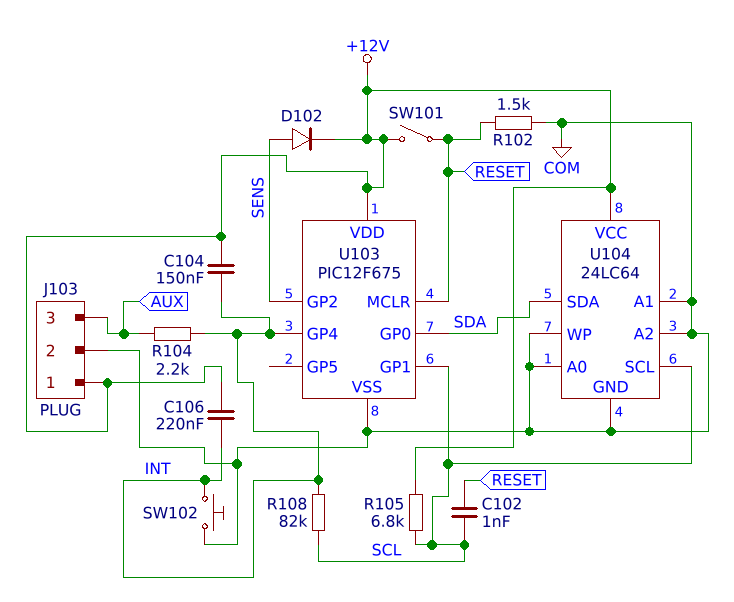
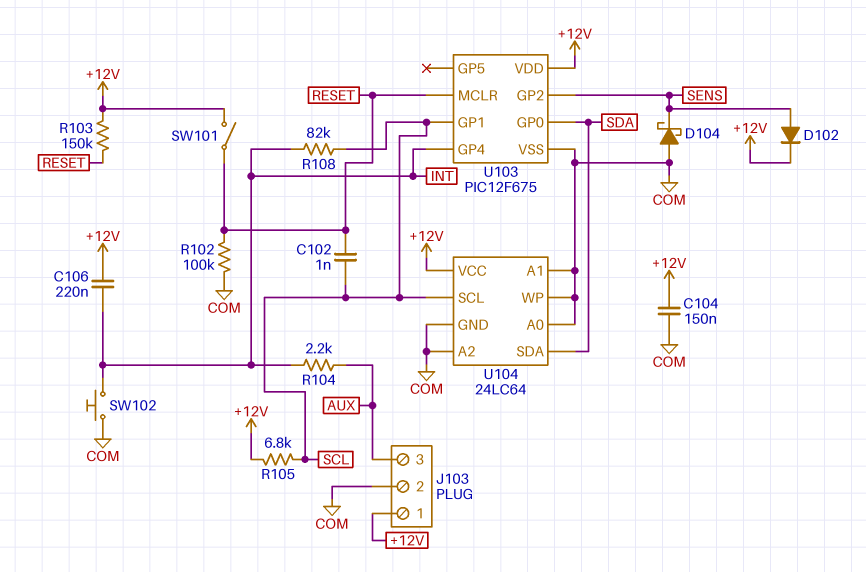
C104: 150nF (+12V, INT) -> 150nF (+12V, COM)
D104: none -> schottky (A COM, K SENS)
R102: 1.5k (COM, RESET) -> 100k (COM, RESET)
R103: none -> 150k (+12V, RESET)

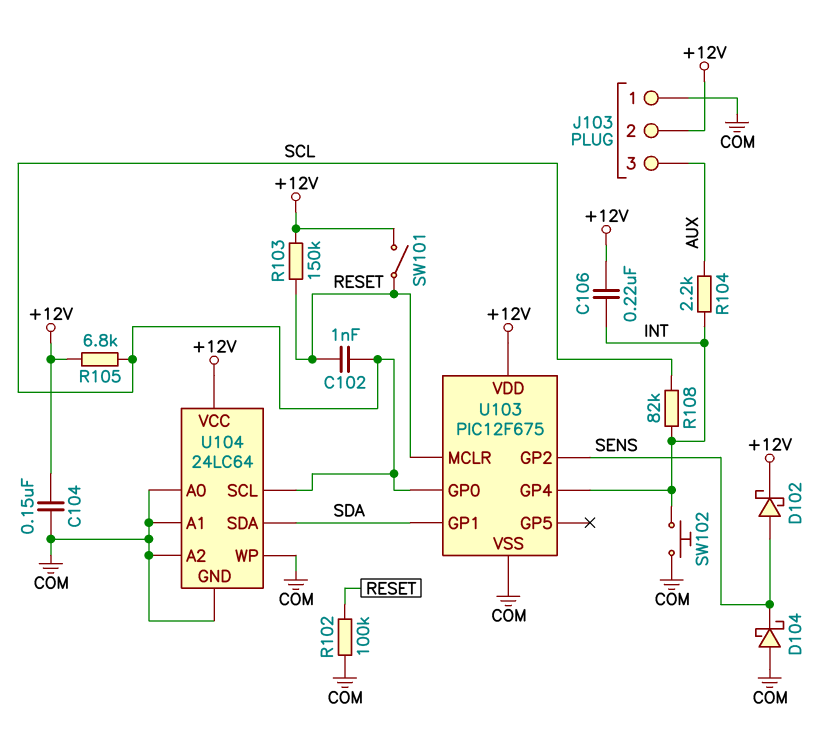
D102: diode (A SENS, K +12V) -> schottky (A SENS, K +12V)
J103 pin 1: +12V -> COM
J103 pin 2: COM -> +12V
U103 pin GP0: SDA -> SCL
U103 pin GP1: SCL -> SDA

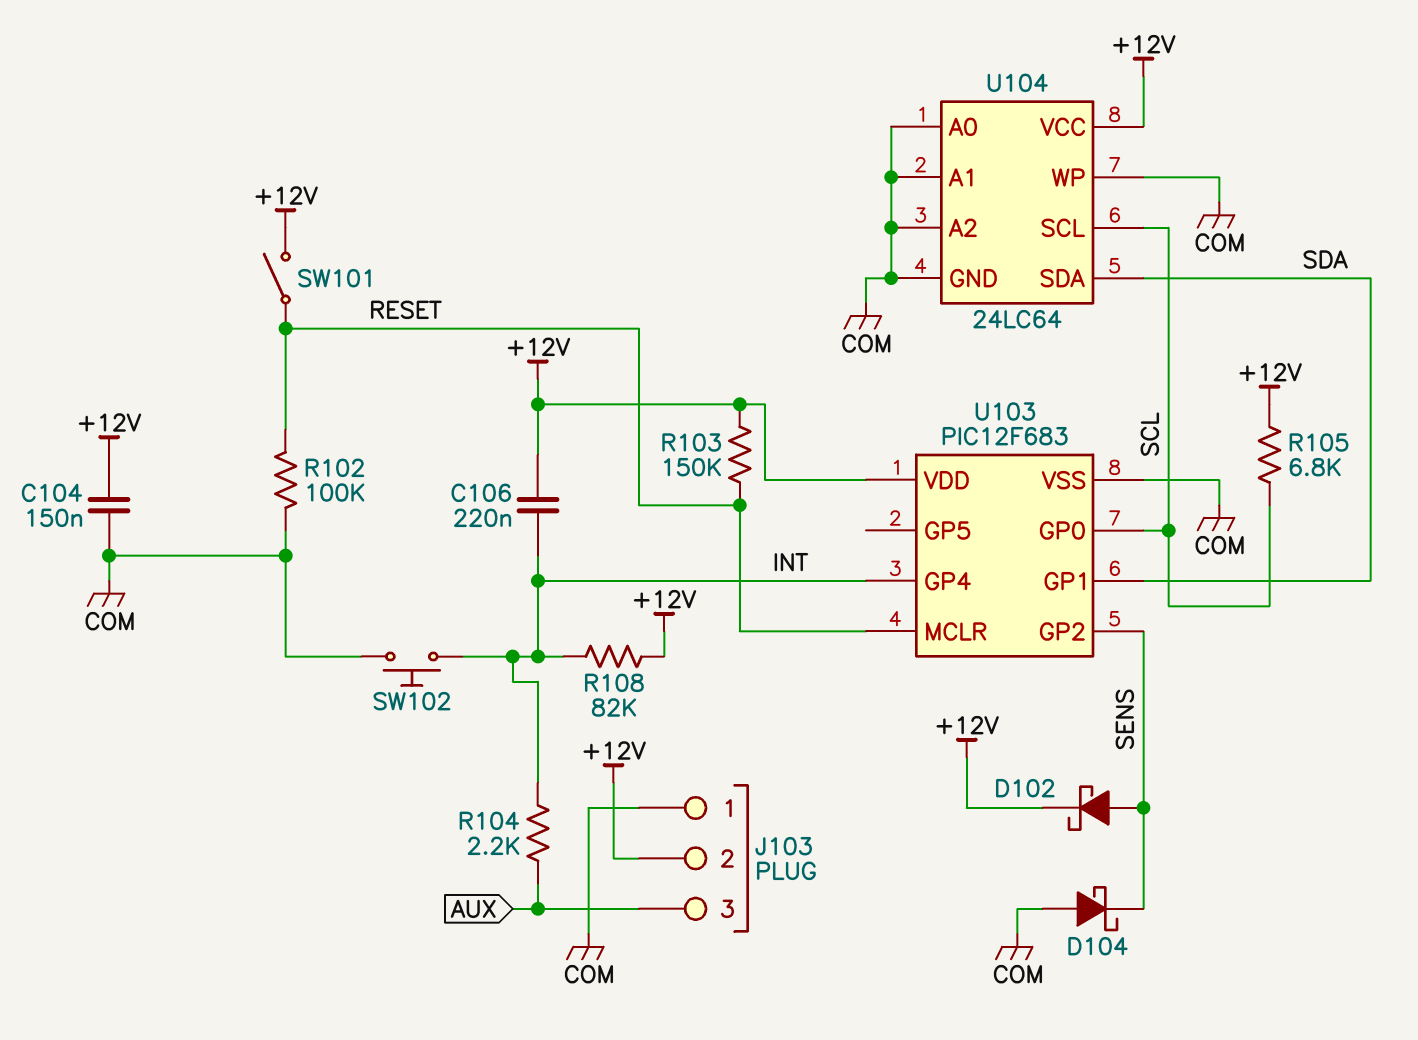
C102: 1nF (RESET, SCL) -> none
R108: 82k (INT, SCL) -> 82k (+12V, INT)
U103: PIC12F675 -> PIC12F683

